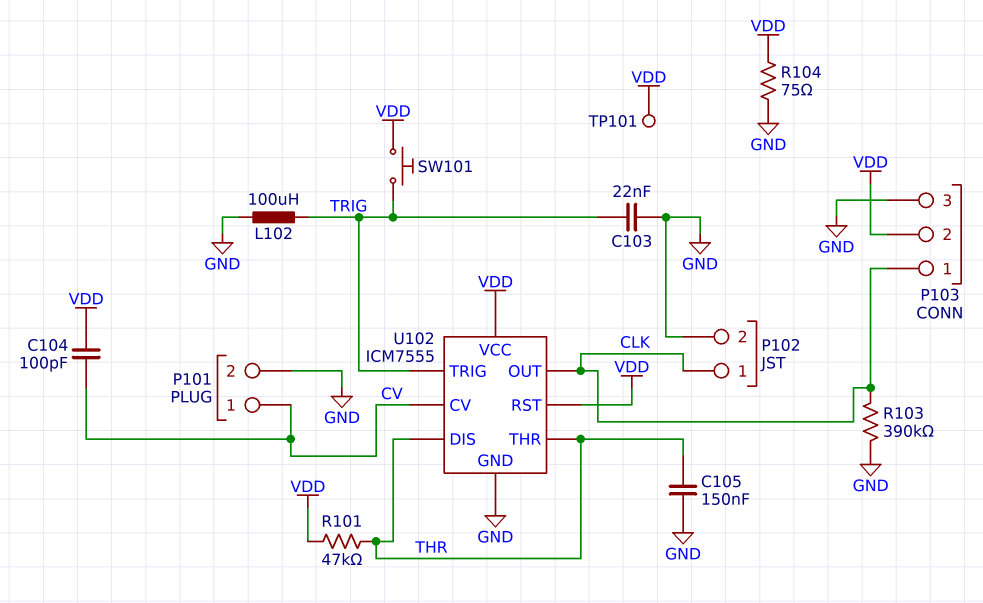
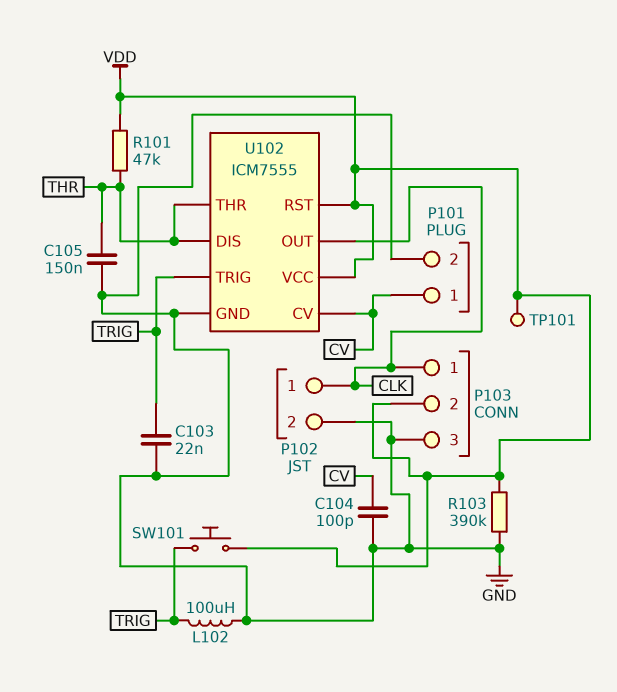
C104: 100pF (CV, VDD) -> 100pF (CV, GND)
R103: 390k (CLK, GND) -> 390k (GND, VDD)
R104: 75 (GND, VDD) -> none

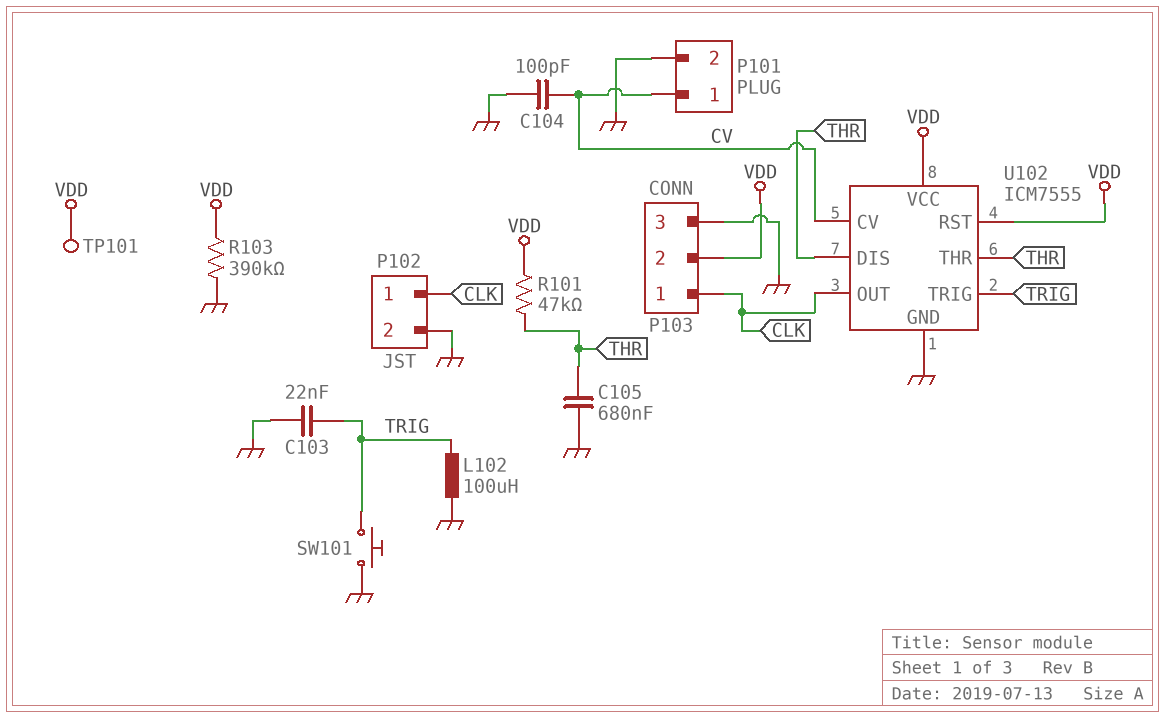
C105: 150nF (GND, THR) -> 680nF (GND, THR)
SW101: button (TRIG, VDD) -> button (GND, TRIG)

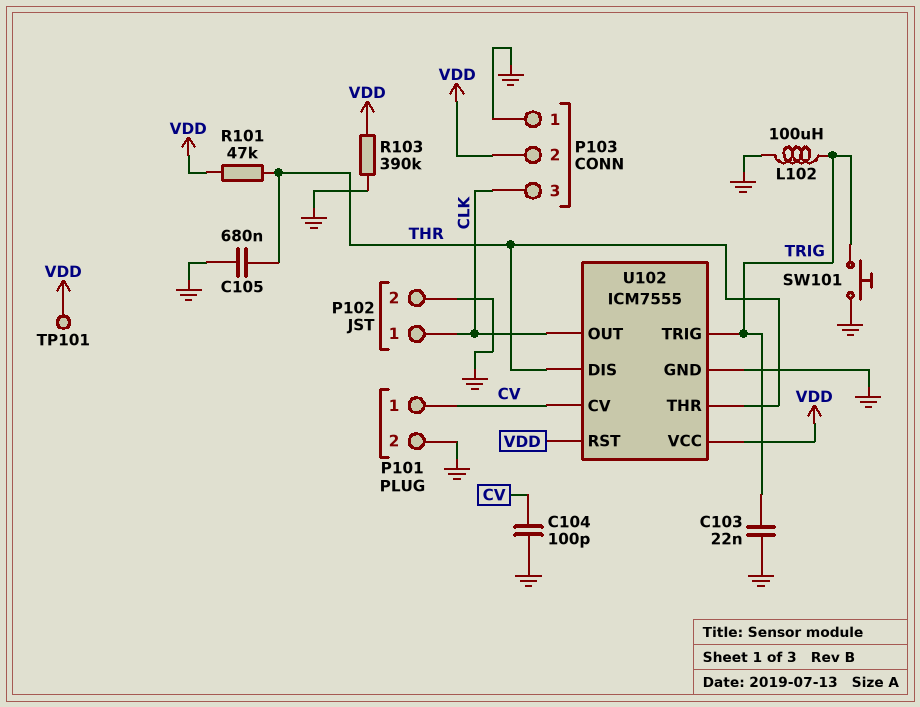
P103 pin 1: CLK -> GND
P103 pin 3: GND -> CLK

